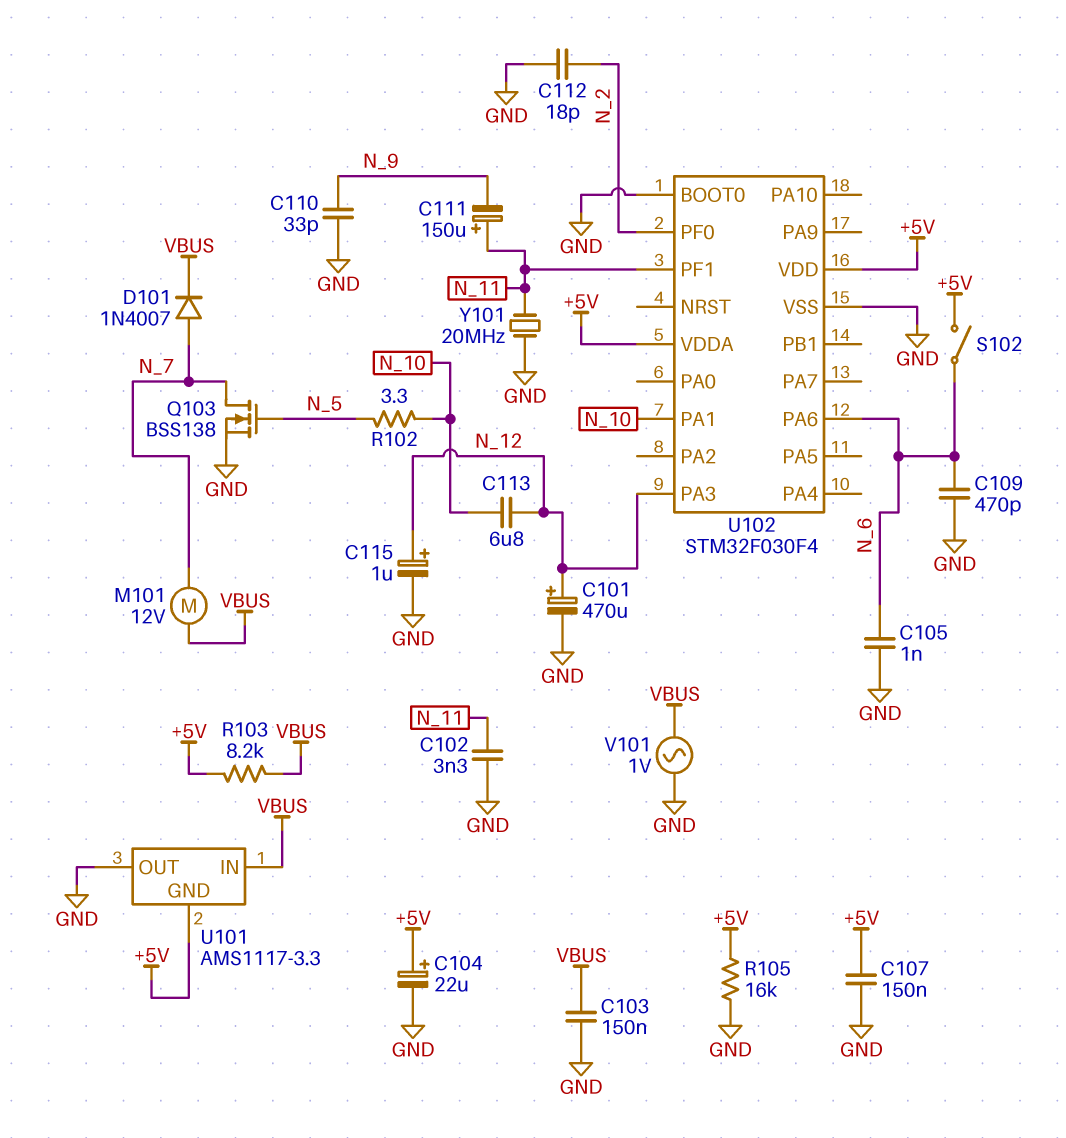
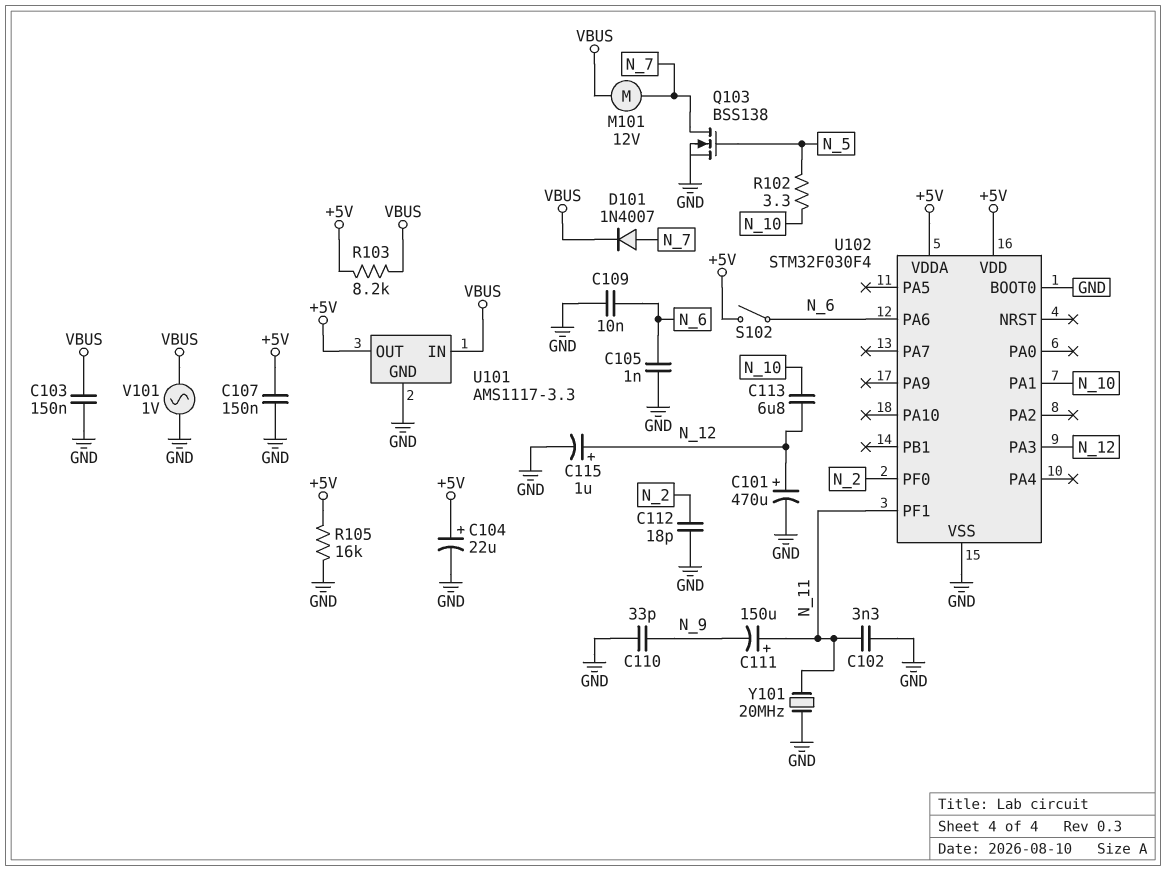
C109: 470pF (GND, N_6) -> 10nF (GND, N_6)
U101 pin GND: +5V -> GND
U101 pin OUT: GND -> +5V

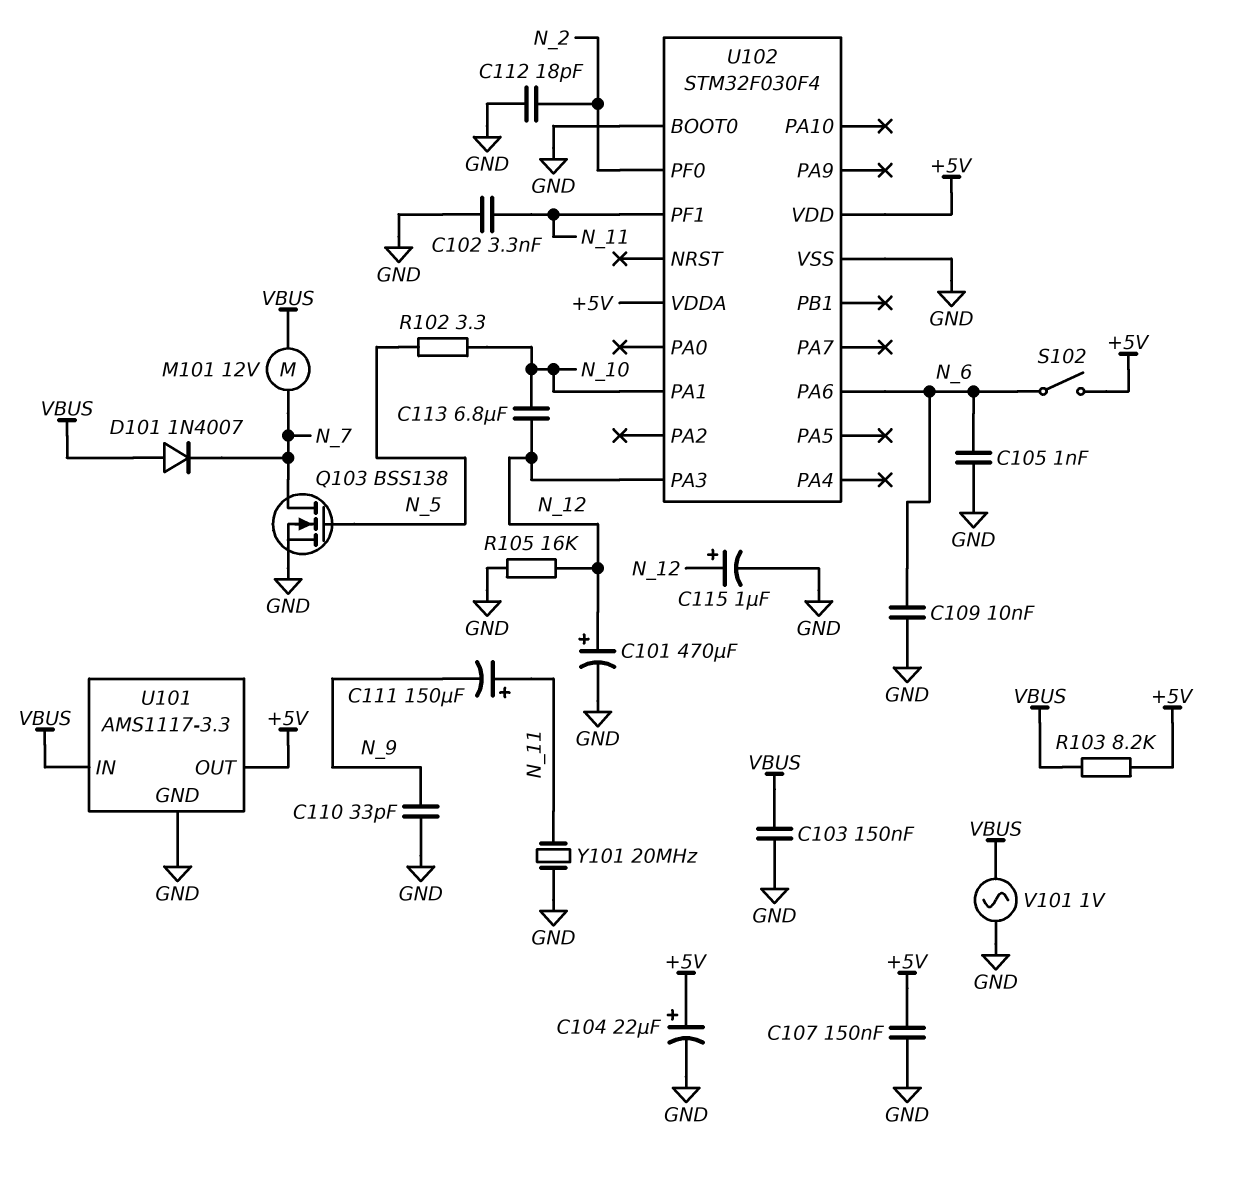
D101: diode 1N4007 (A N_7, K VBUS) -> diode 1N4007 (A VBUS, K N_7)
R105: 16k (+5V, GND) -> 16k (GND, N_12)

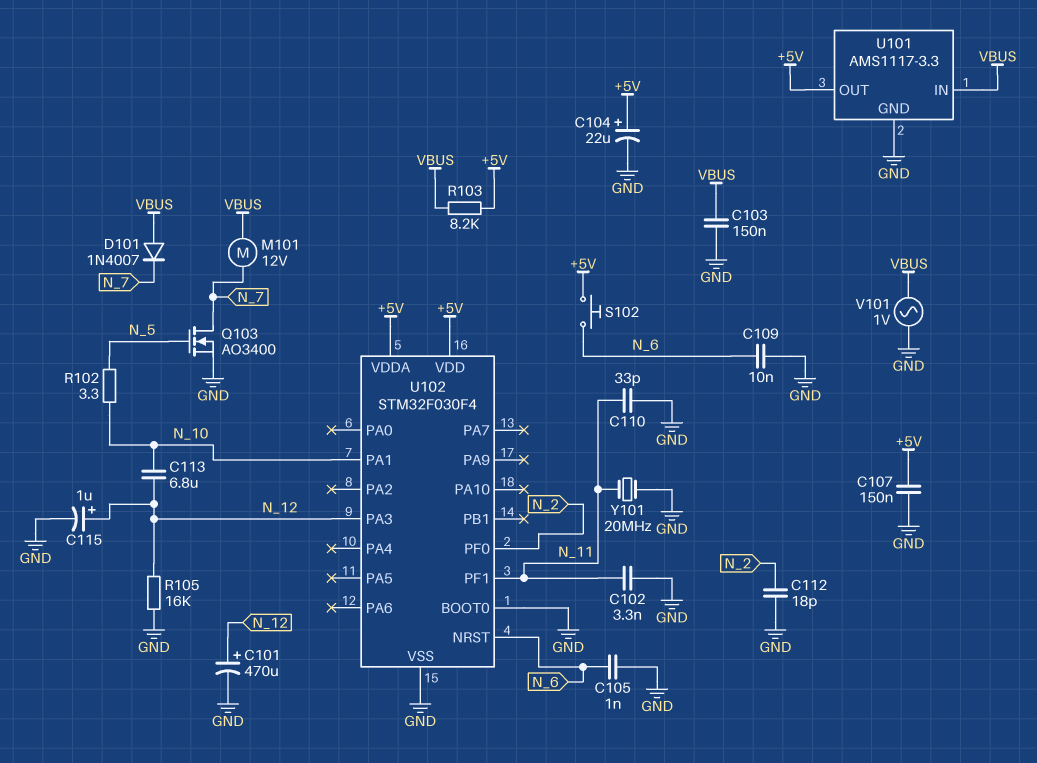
C110: 33pF (GND, N_9) -> 33pF (GND, N_11)
C111: 150uF (plus N_11, minus N_9) -> none
Q103: NMOS BSS138 (G N_5, D N_7, S GND) -> NMOS AO3400 (G N_5, D N_7, S GND)
S102: switch (+5V, N_6) -> button (+5V, N_6)
U102 pin NRST: none -> N_6
U102 pin PA6: N_6 -> none

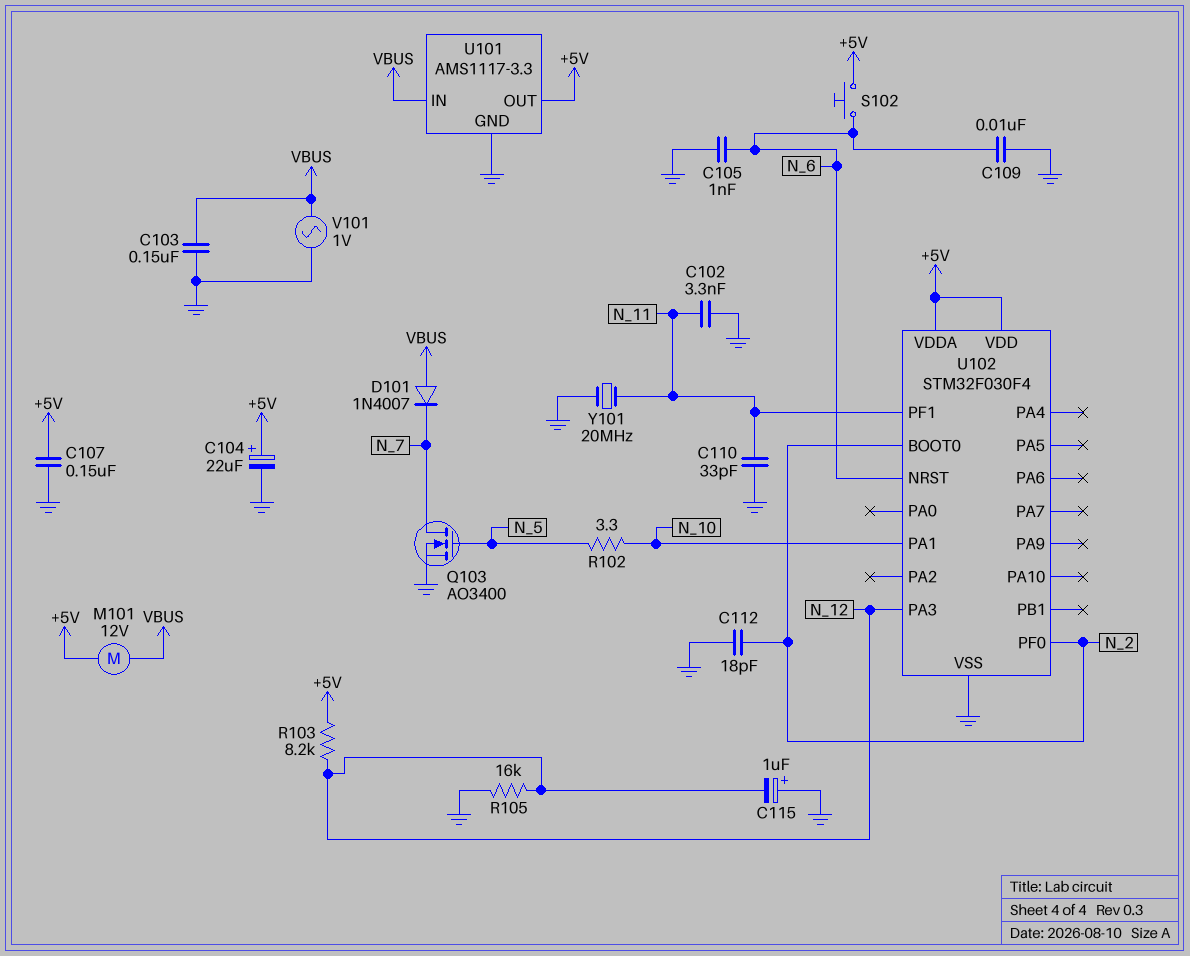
C101: 470uF (plus N_12, minus GND) -> none
C113: 6.8uF (N_10, N_12) -> none
C115: 1uF (plus N_12, minus GND) -> 1uF (plus GND, minus N_12)
M101: motor 12V (N_7, VBUS) -> motor 12V (+5V, VBUS)
R103: 8.2k (+5V, VBUS) -> 8.2k (+5V, N_12)
U102 pin BOOT0: GND -> N_2

